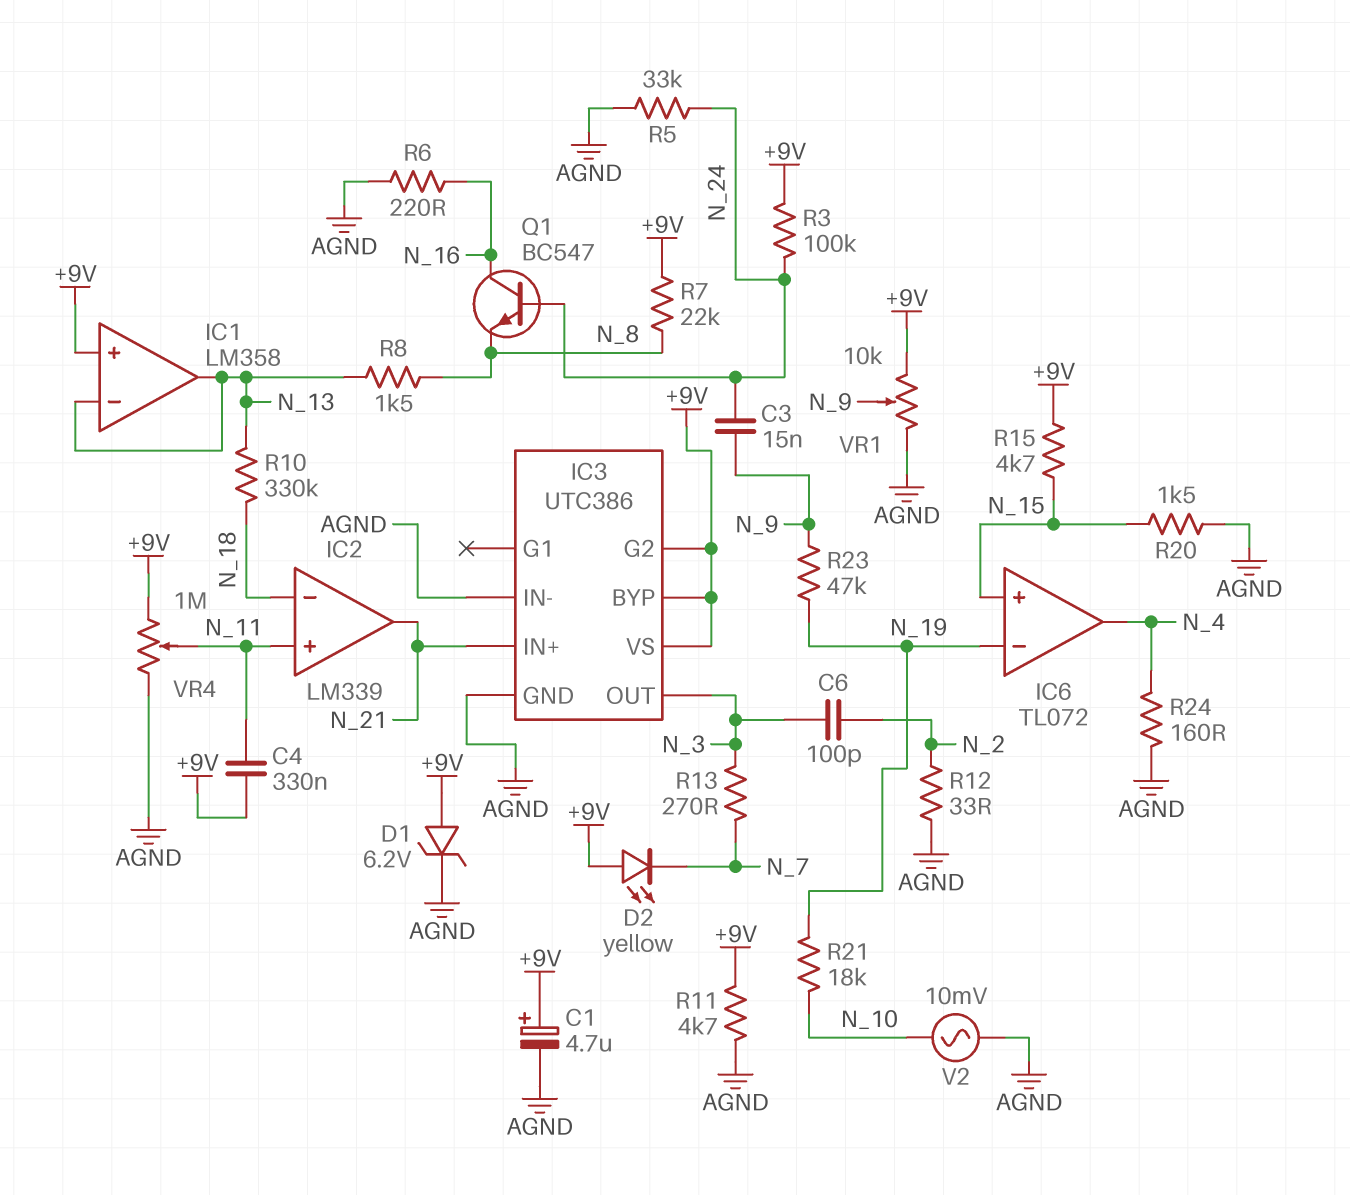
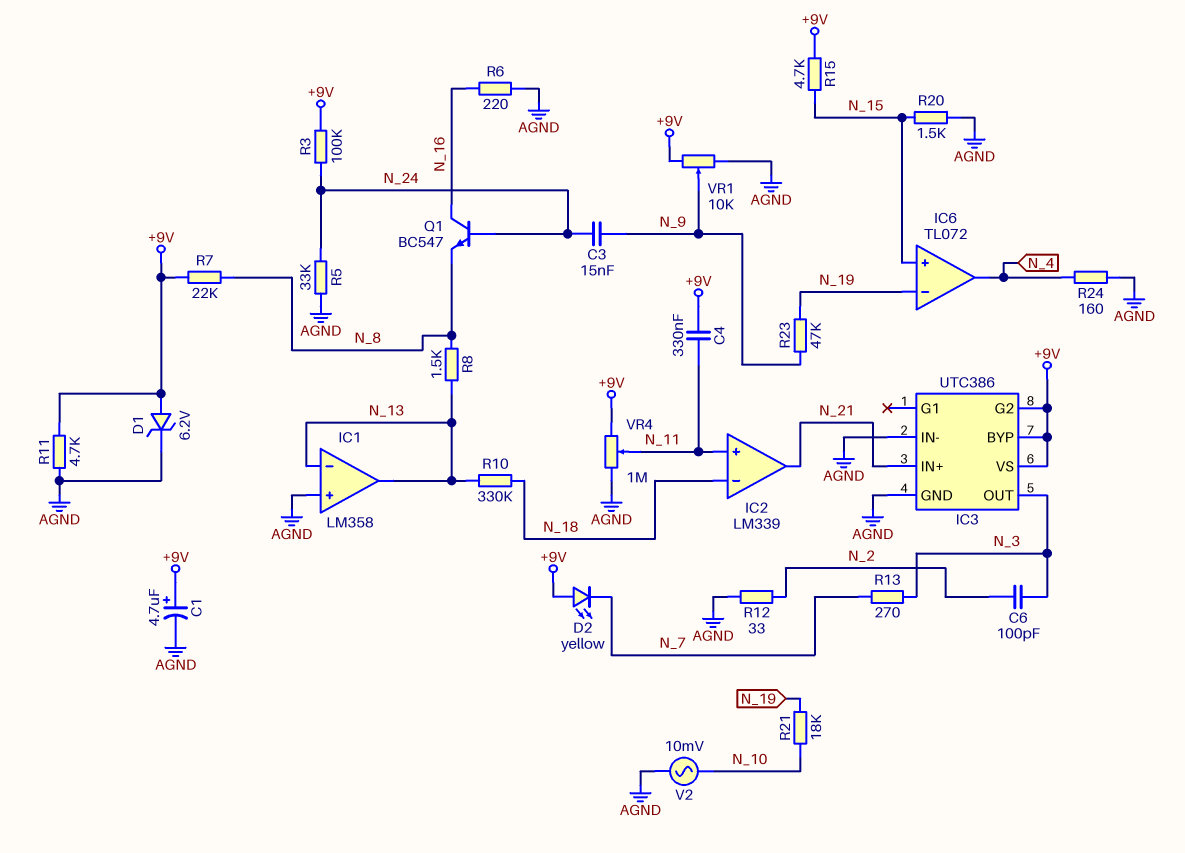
IC1 pin in+: +9V -> AGND

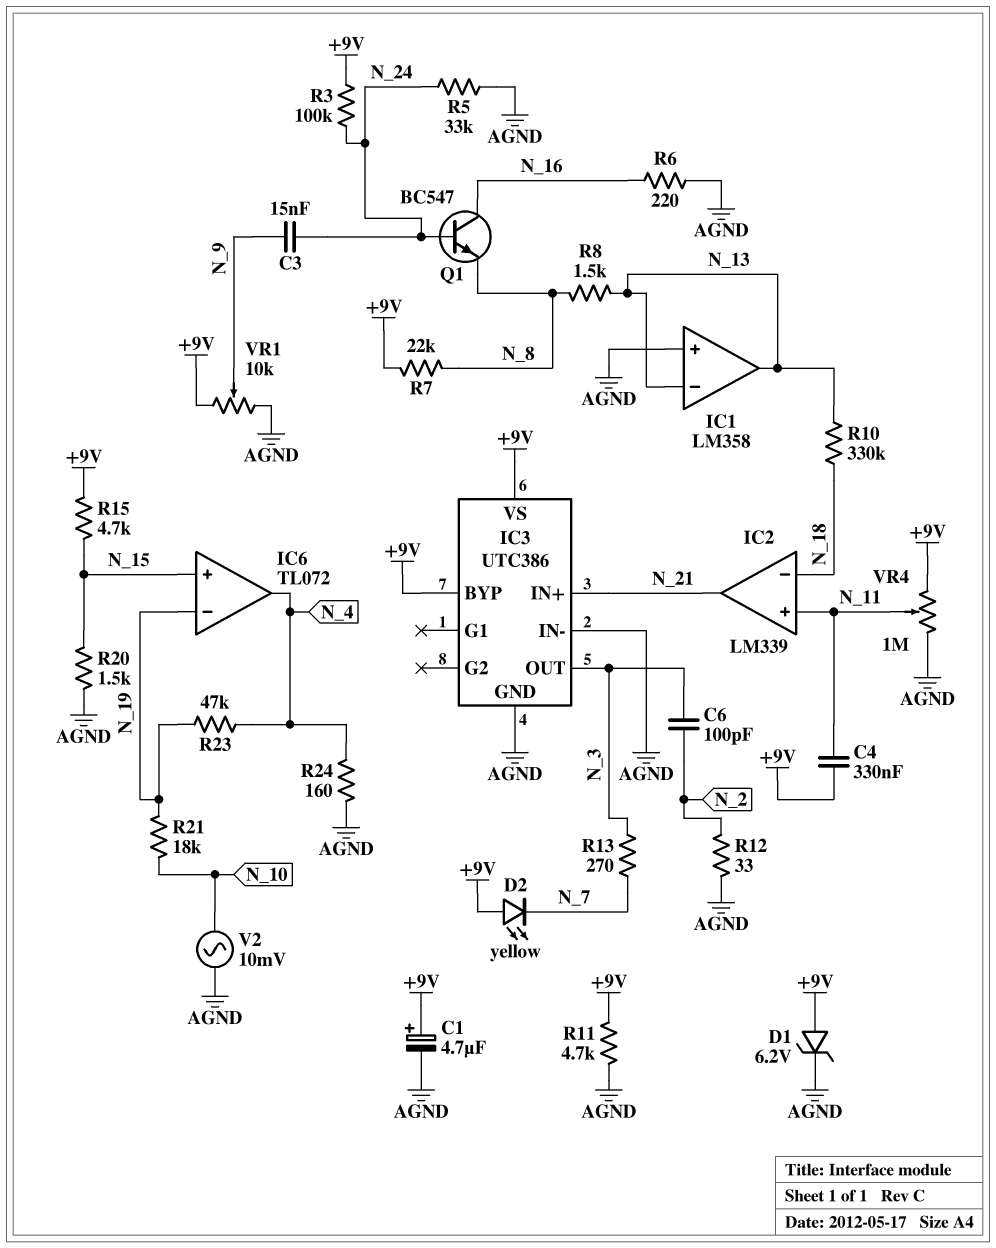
IC3 pin G2: +9V -> none
R23: 47k (N_9, N_19) -> 47k (N_4, N_19)

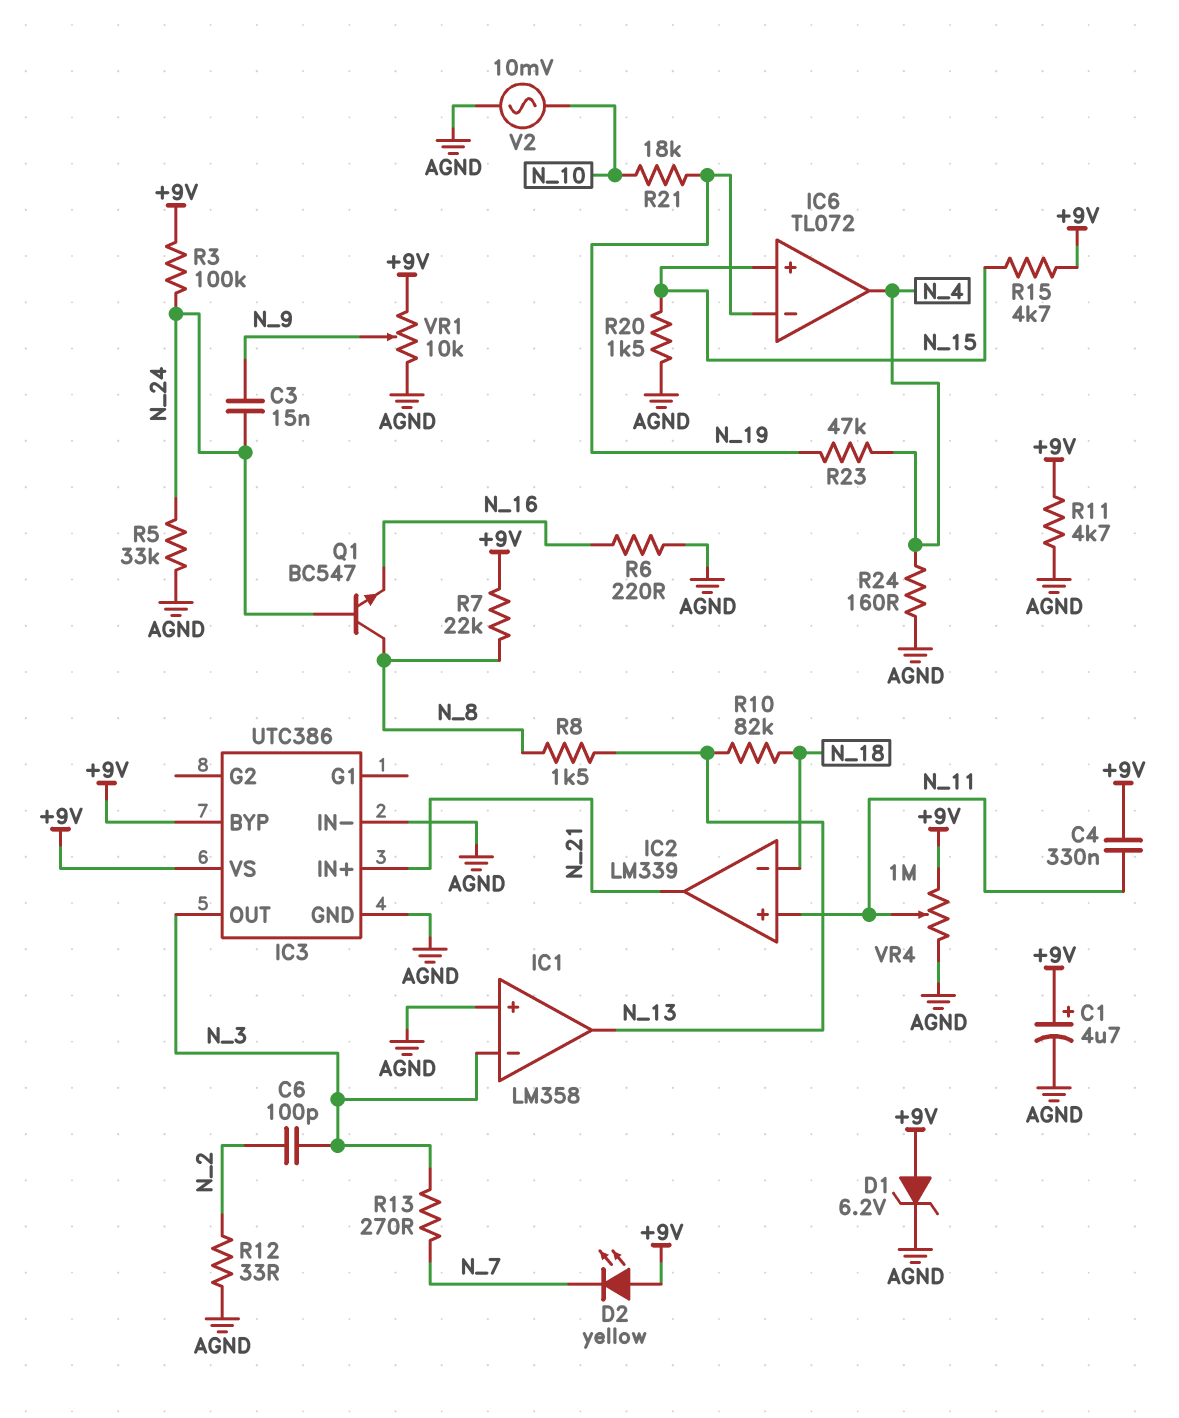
IC1 pin in-: N_13 -> N_3
Q1: NPN BC547 (B N_24, C N_16, E N_8) -> NPN BC547 (B N_24, C N_8, E N_16)
R10: 330k (N_13, N_18) -> 82k (N_13, N_18)

